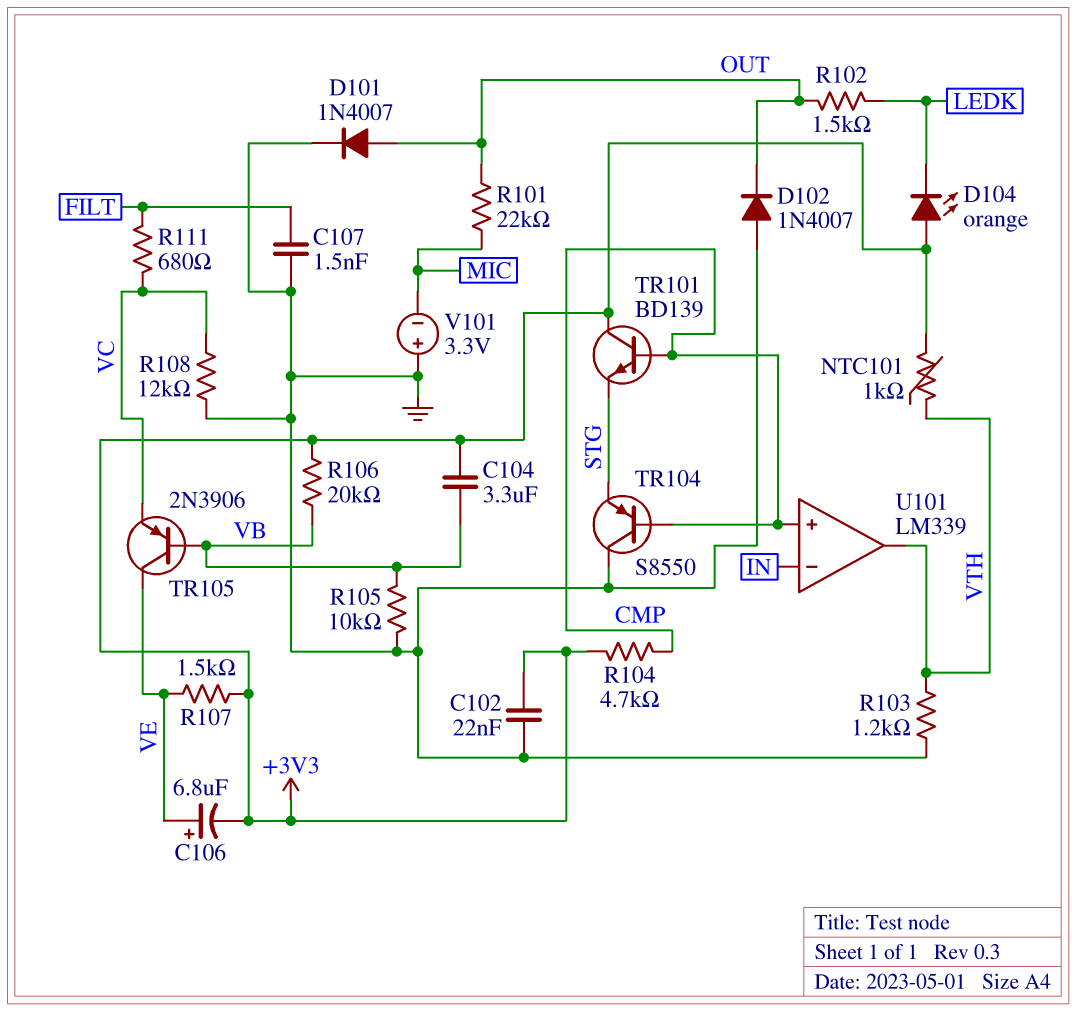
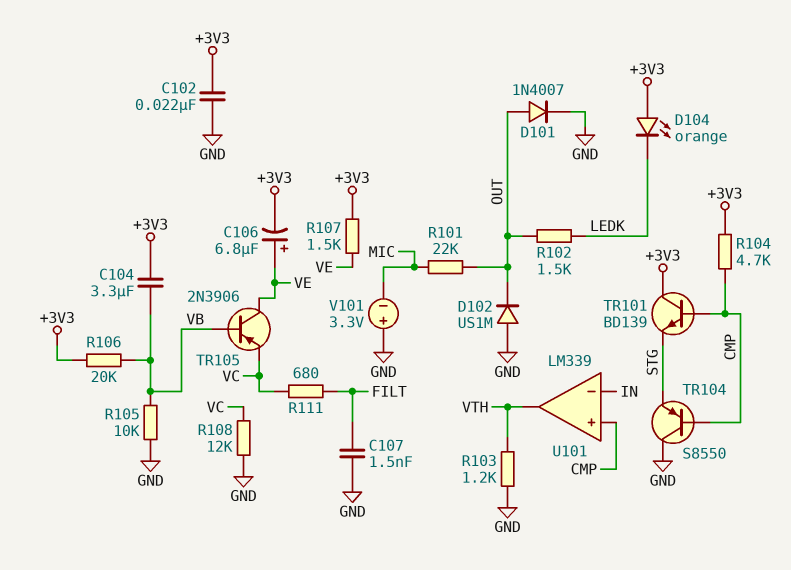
D102: diode 1N4007 (A GND, K OUT) -> diode US1M (A GND, K OUT)
NTC101: 1k (+3V3, VTH) -> none

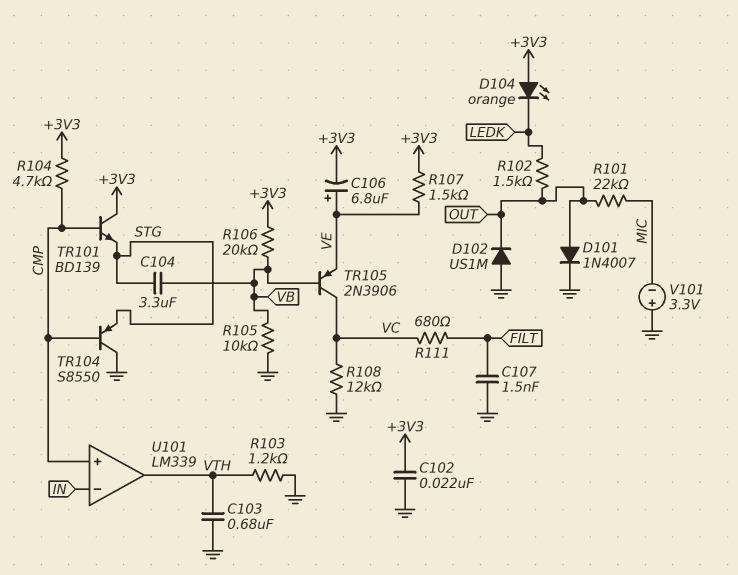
C103: none -> 680nF (GND, VTH)
C104: 3.3uF (+3V3, VB) -> 3.3uF (STG, VB)
TR105: PNP 2N3906 (B VB, C VE, E VC) -> PNP 2N3906 (B VB, C VC, E VE)

